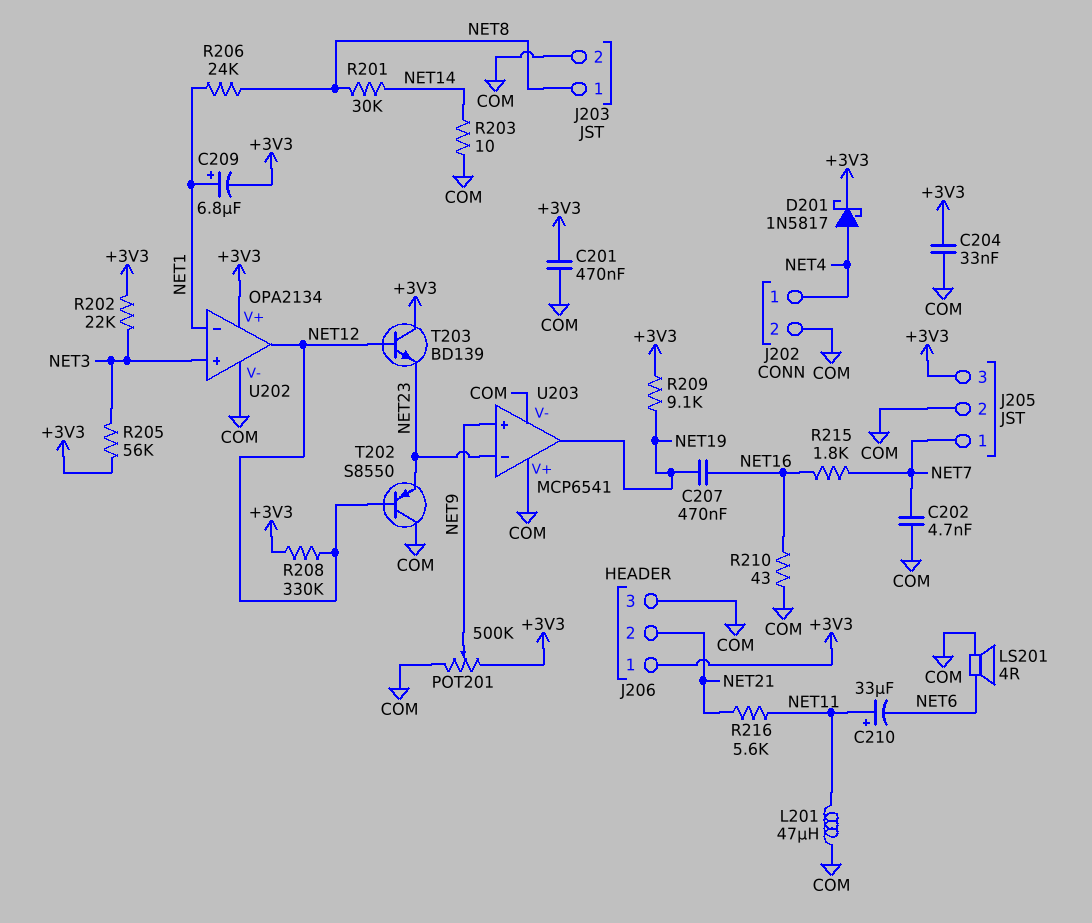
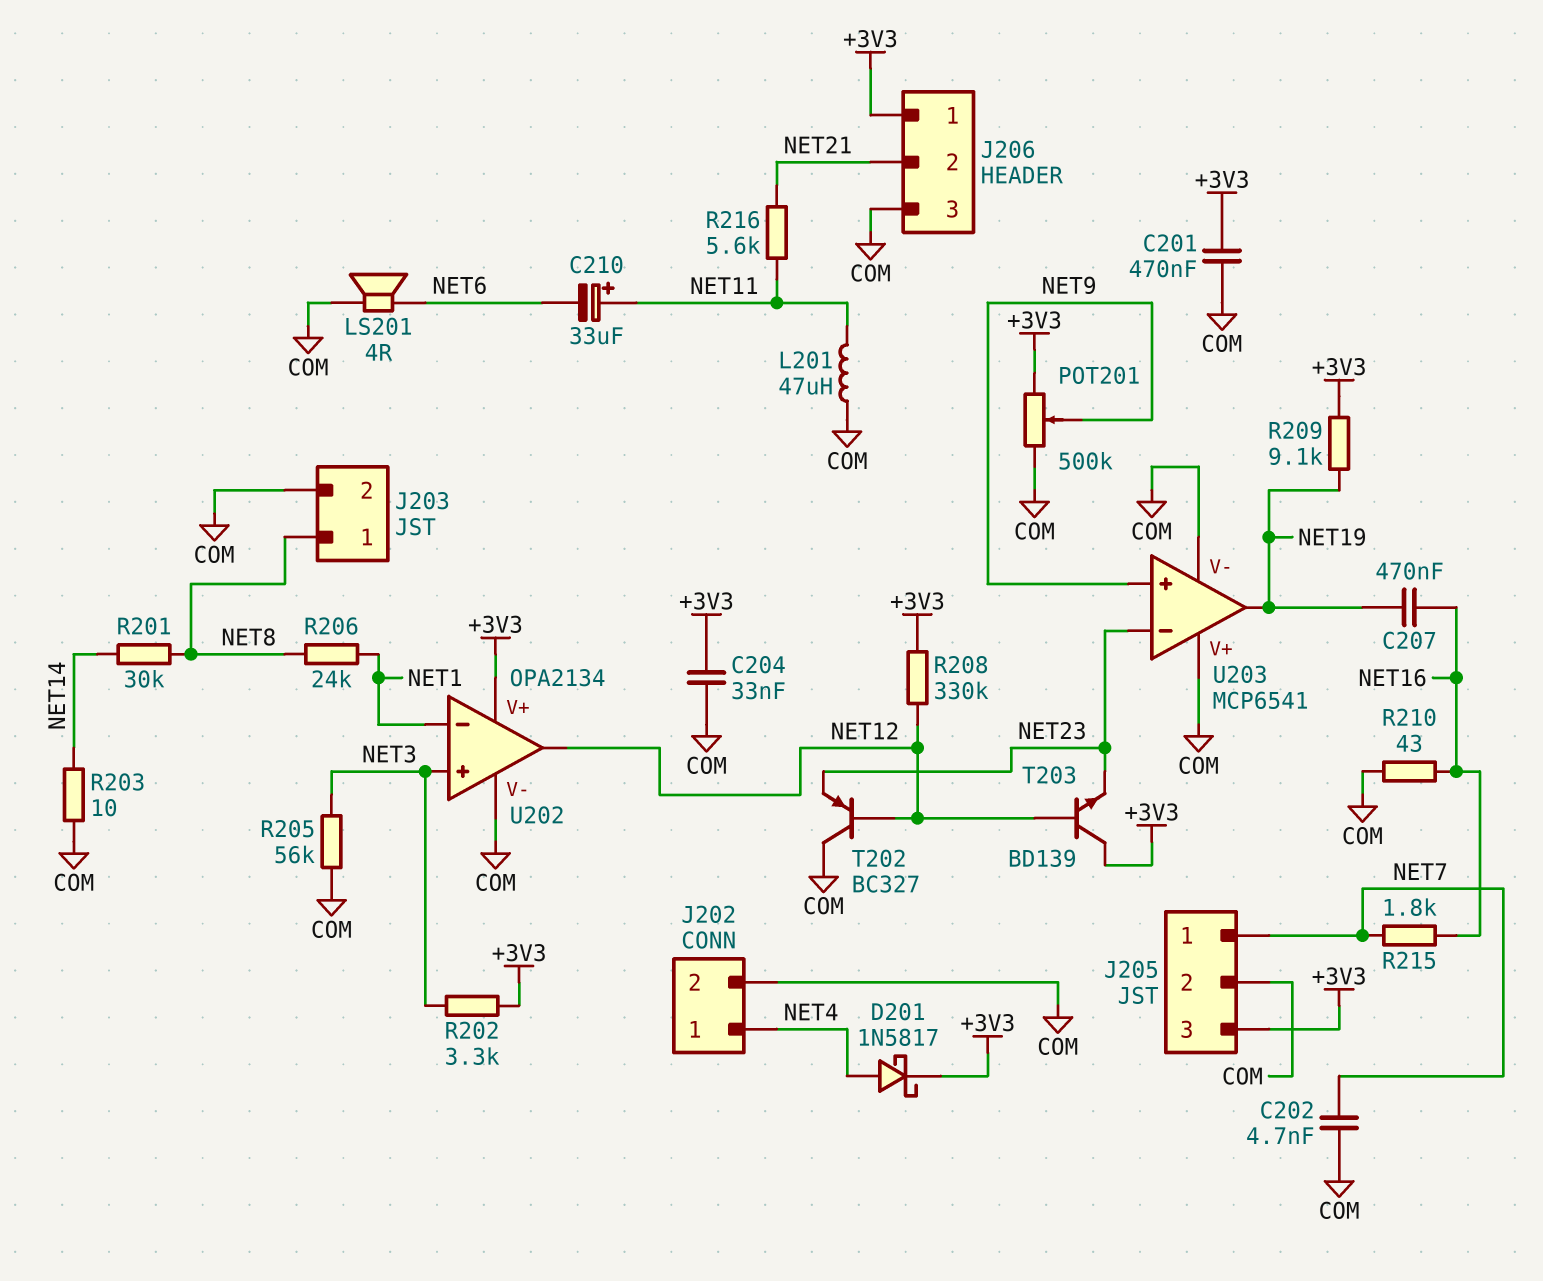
C209: 6.8uF (plus NET1, minus +3V3) -> none
R202: 22k (+3V3, NET3) -> 3.3k (+3V3, NET3)
R205: 56k (+3V3, NET3) -> 56k (COM, NET3)
T202: PNP S8550 (B NET12, C COM, E NET23) -> PNP BC327 (B NET12, C COM, E NET23)

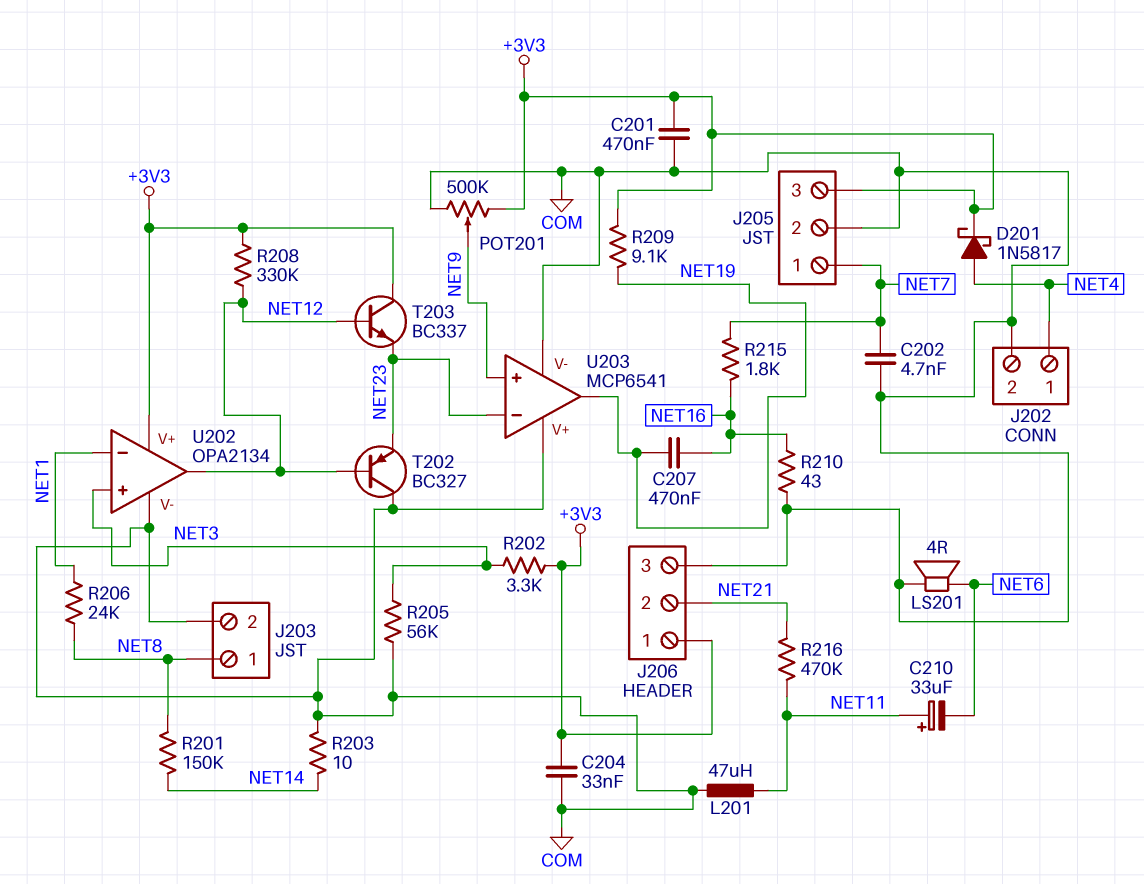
R201: 30k (NET8, NET14) -> 150k (NET8, NET14)
R216: 5.6k (NET11, NET21) -> 470k (NET11, NET21)
T203: NPN BD139 (B NET12, C +3V3, E NET23) -> NPN BC337 (B NET12, C +3V3, E NET23)

